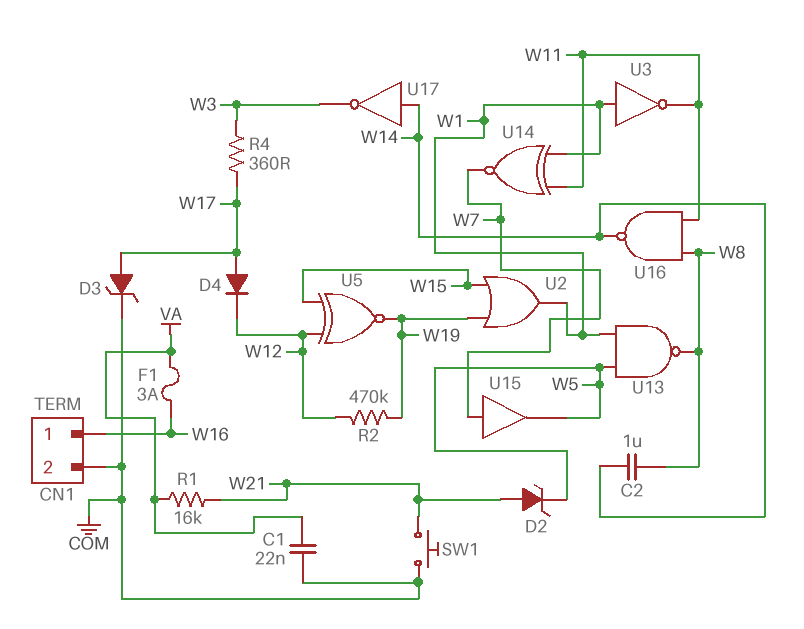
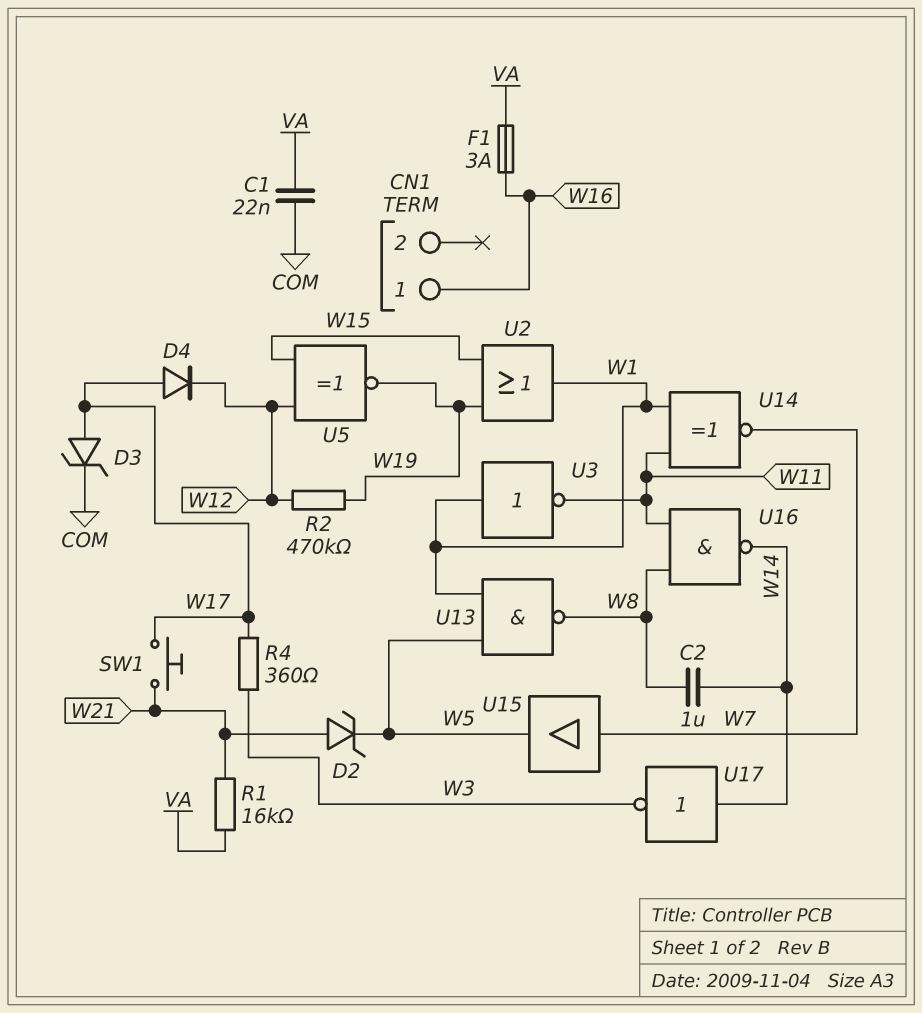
CN1 pin 2: COM -> none
SW1: button (COM, W21) -> button (W17, W21)

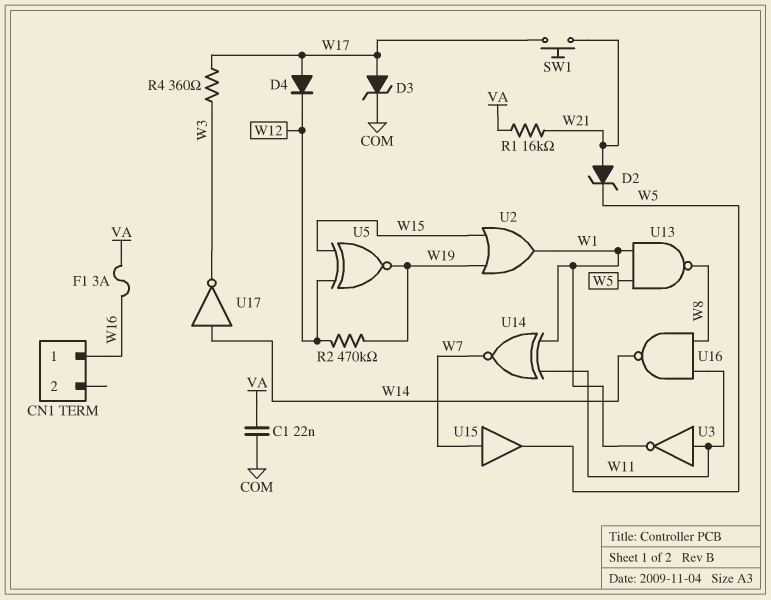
C2: 1uF (W8, W14) -> none
U3: NOT (in W1, out W11) -> NOT (in W11, out W1)

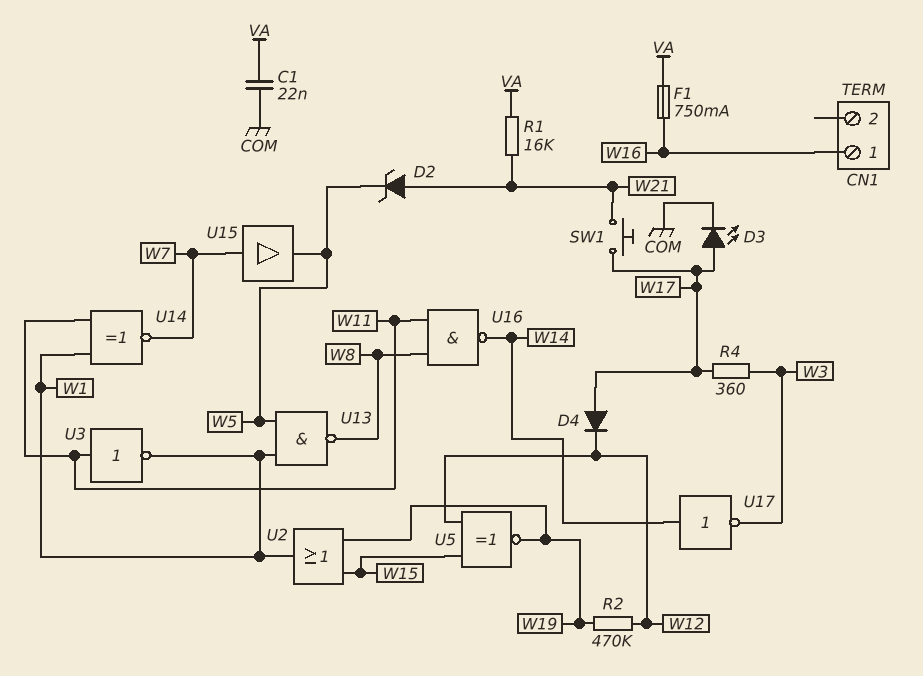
D3: zener (A W17, K COM) -> LED (A W17, K COM)
F1: 3A (VA, W16) -> 750mA (VA, W16)

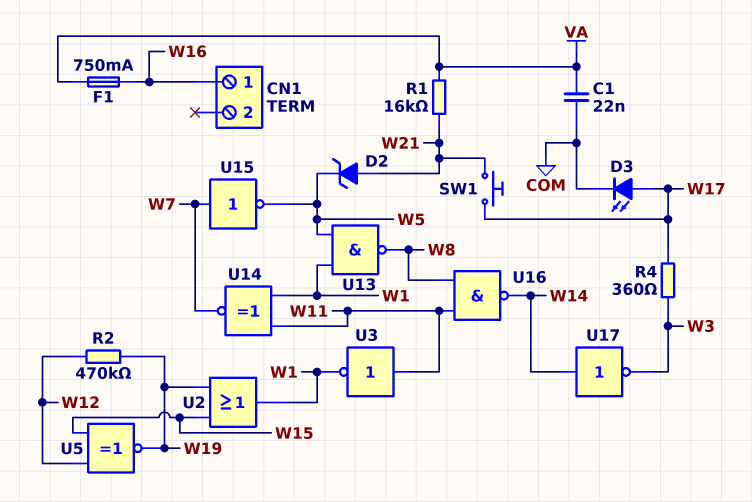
D4: diode (A W17, K W12) -> none
U15: buffer (in W7, out W5) -> NOT (in W7, out W5)

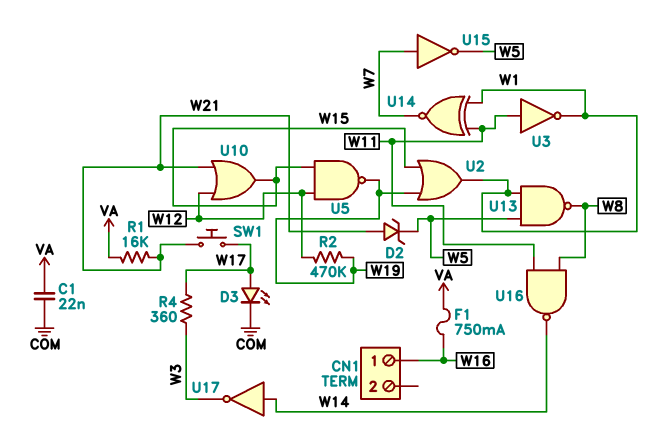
U5: XNOR (in W12, in W15, out W19) -> NAND (in W12, in W15, out W19)
U10: none -> OR (in W12, in W21, out W15)

